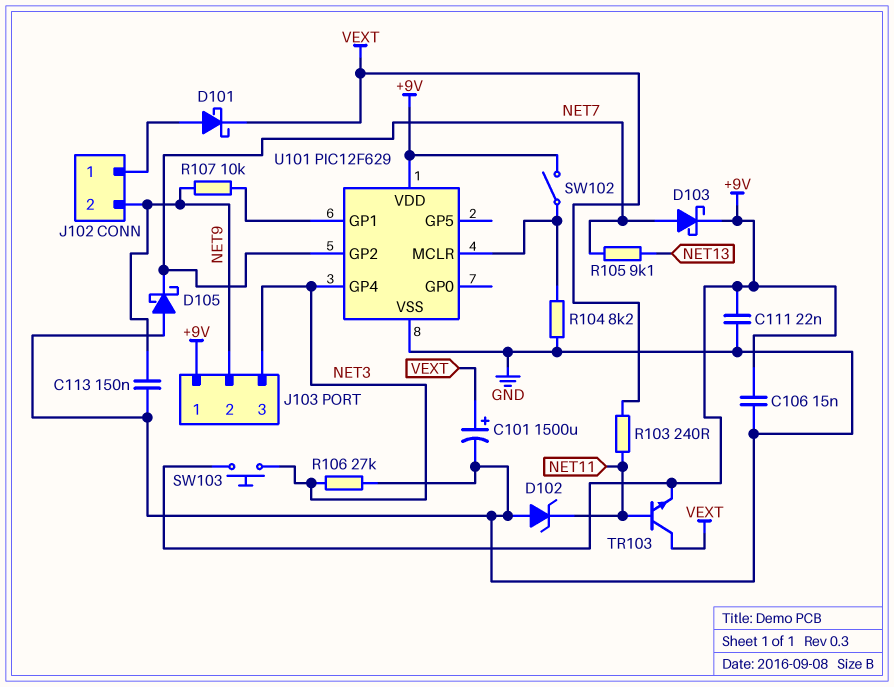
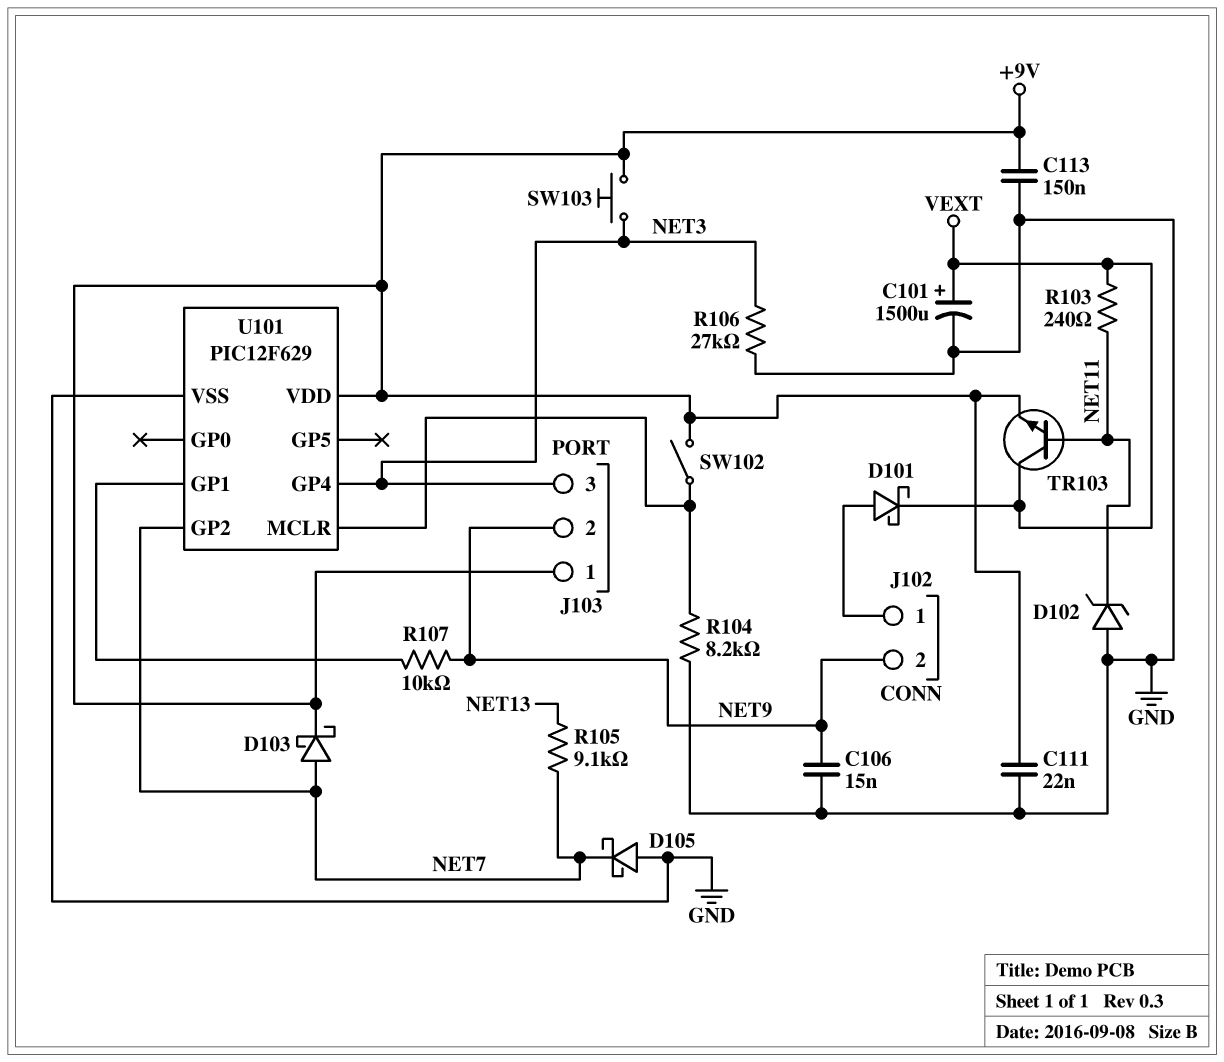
C106: 15nF (+9V, GND) -> 15nF (GND, NET9)
C113: 150nF (GND, NET9) -> 150nF (+9V, GND)

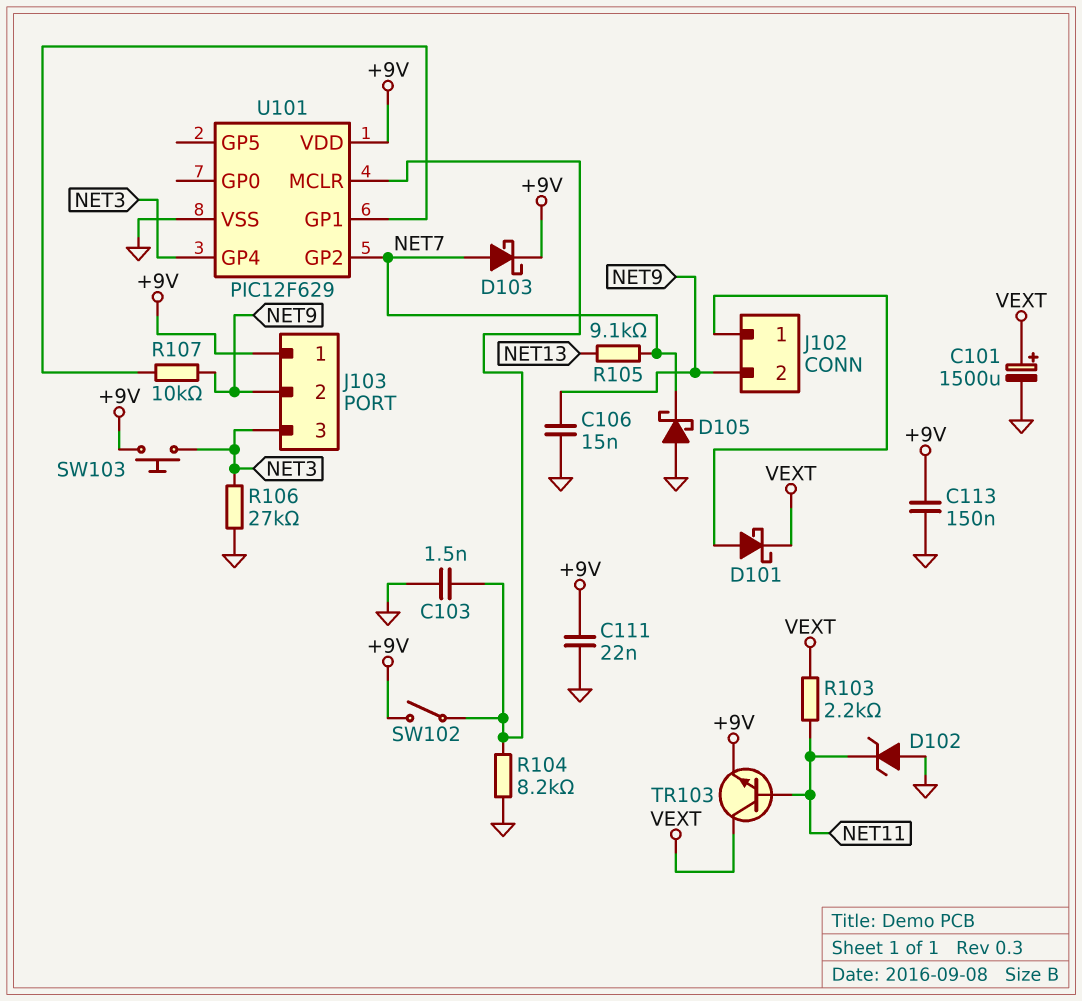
C103: none -> 1.5nF (GND, U101/MCLR)
R103: 240 (NET11, VEXT) -> 2.2k (NET11, VEXT)

